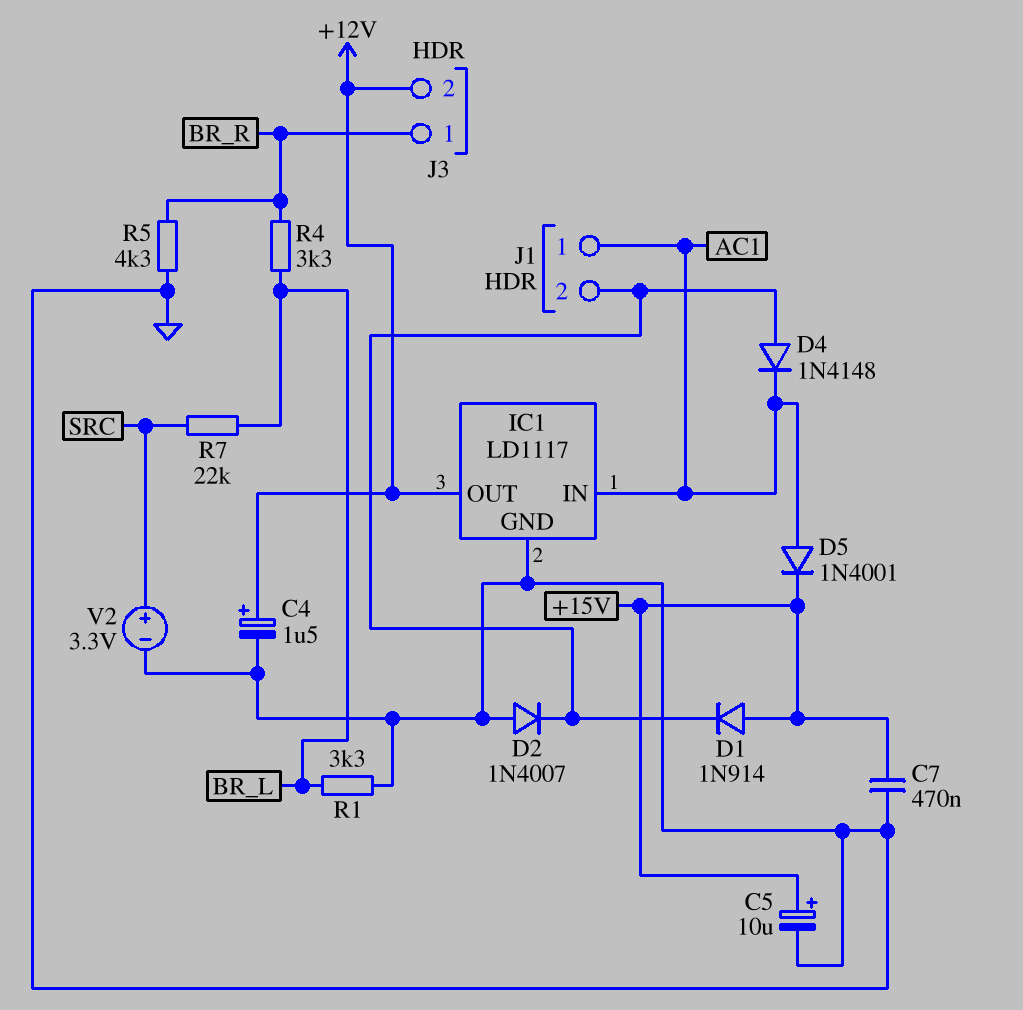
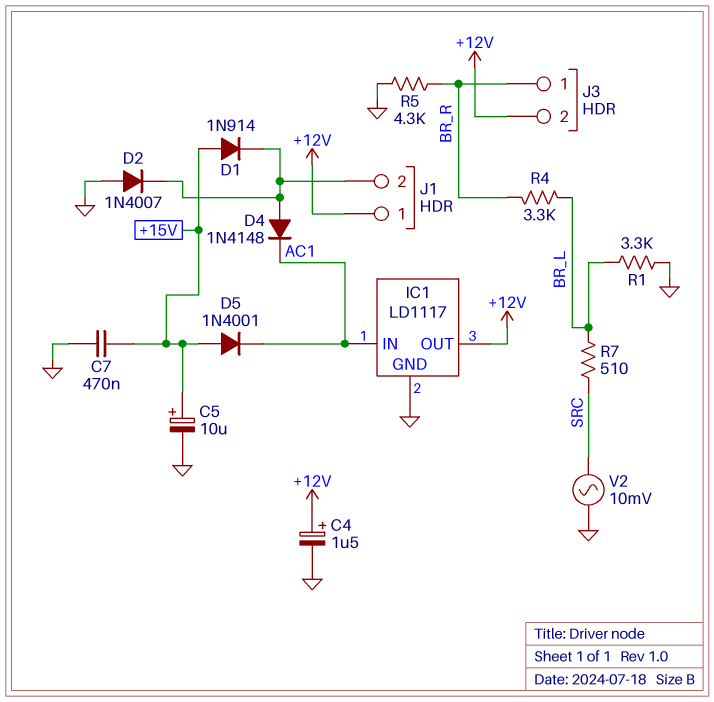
D5: diode 1N4001 (A AC1, K +15V) -> diode 1N4001 (A +15V, K AC1)
J1 pin 1: AC1 -> +12V
R7: 22k (BR_L, SRC) -> 510 (BR_L, SRC)
V2: 3.3V (plus SRC, minus GND) -> AC 10mV (GND, SRC)

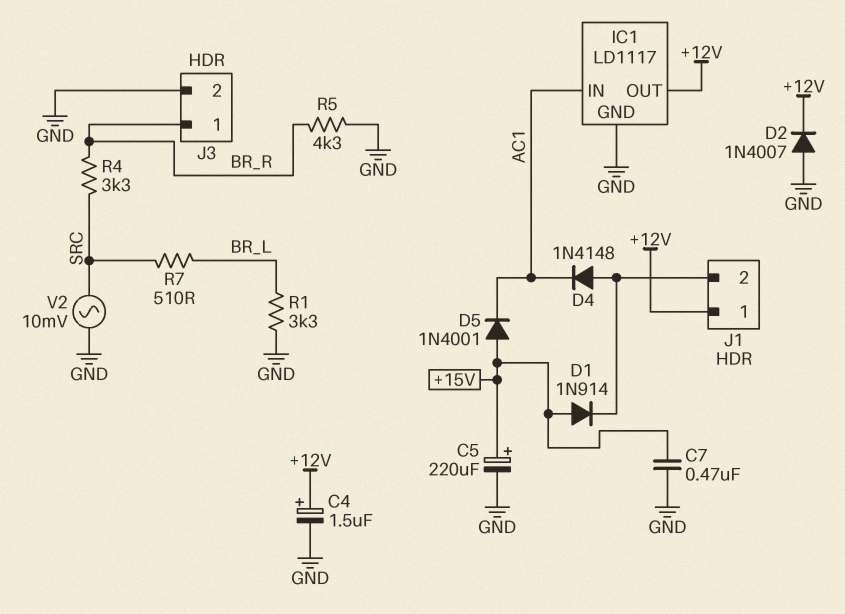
C5: 10uF (plus +15V, minus GND) -> 220uF (plus +15V, minus GND)
D2: diode 1N4007 (A GND, K J1/2) -> diode 1N4007 (A GND, K +12V)
J3 pin 2: +12V -> GND
R4: 3.3k (BR_L, BR_R) -> 3.3k (BR_R, SRC)

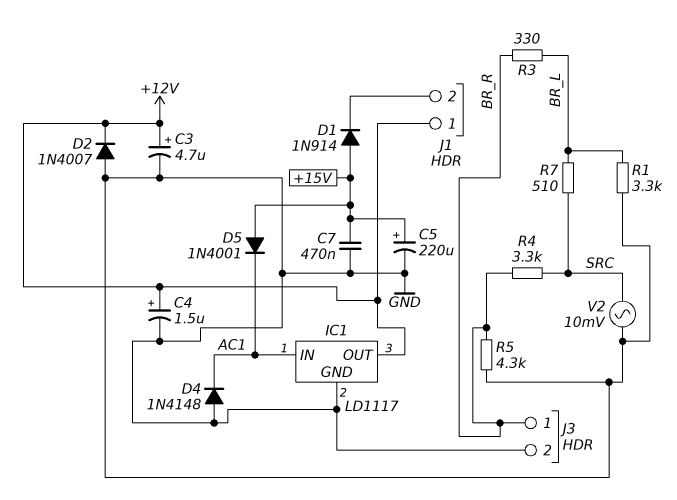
C3: none -> 4.7uF (plus +12V, minus GND)
D4: diode 1N4148 (A J1/2, K AC1) -> diode 1N4148 (A GND, K AC1)
R3: none -> 330 (BR_L, BR_R)

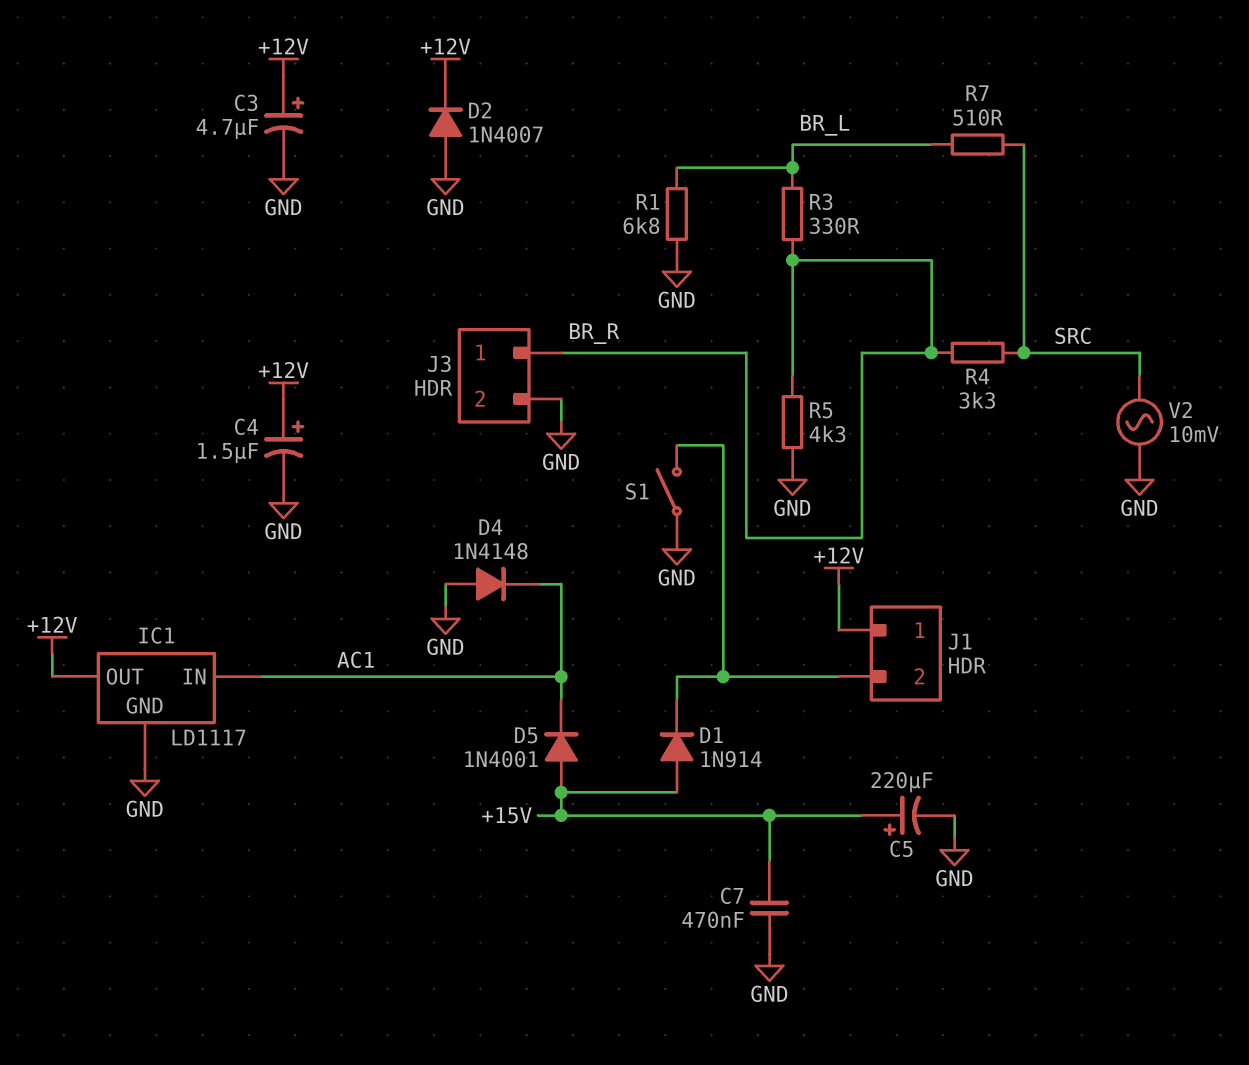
R1: 3.3k (BR_L, GND) -> 6.8k (BR_L, GND)
S1: none -> switch (GND, J1/2)

